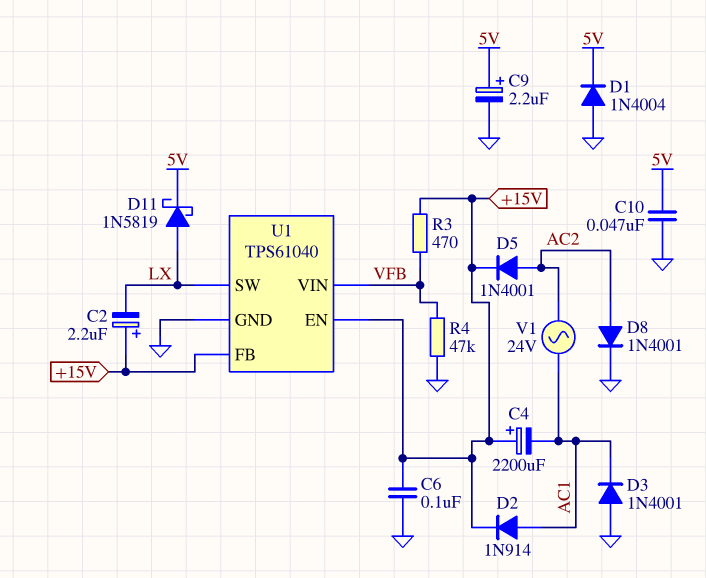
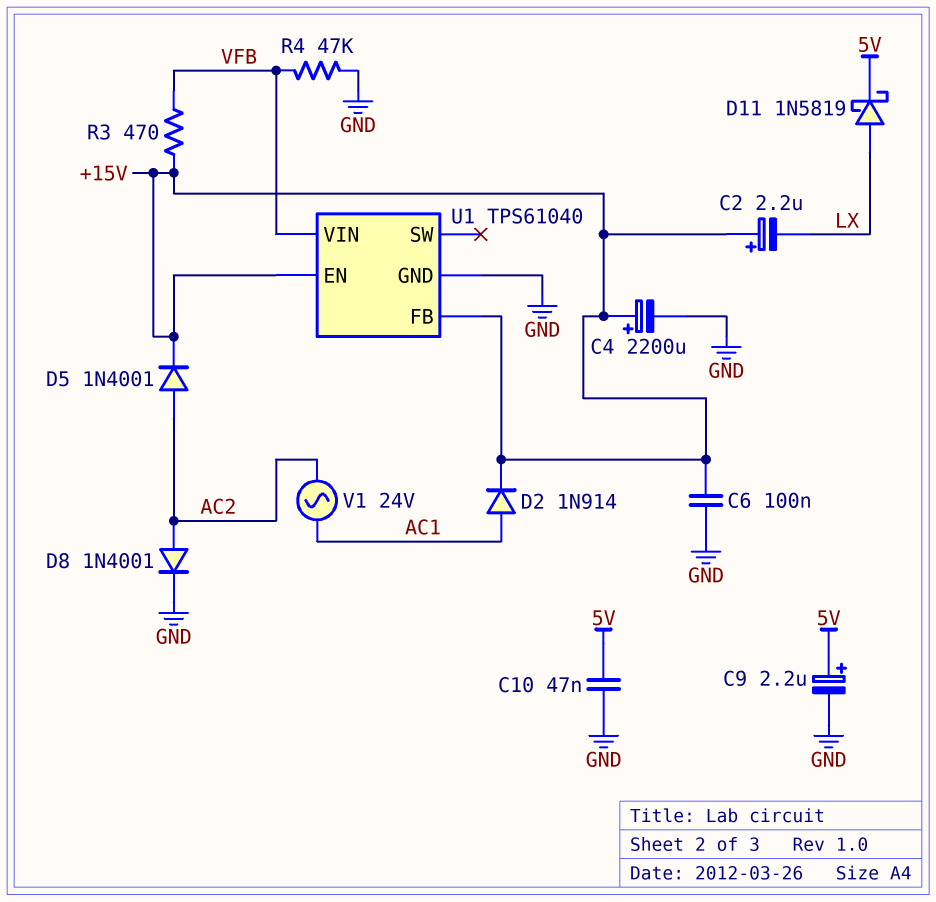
C4: 2200uF (plus +15V, minus AC1) -> 2200uF (plus +15V, minus GND)
D1: diode 1N4004 (A GND, K 5V) -> none
D3: diode 1N4001 (A GND, K AC1) -> none
U1 pin SW: LX -> none

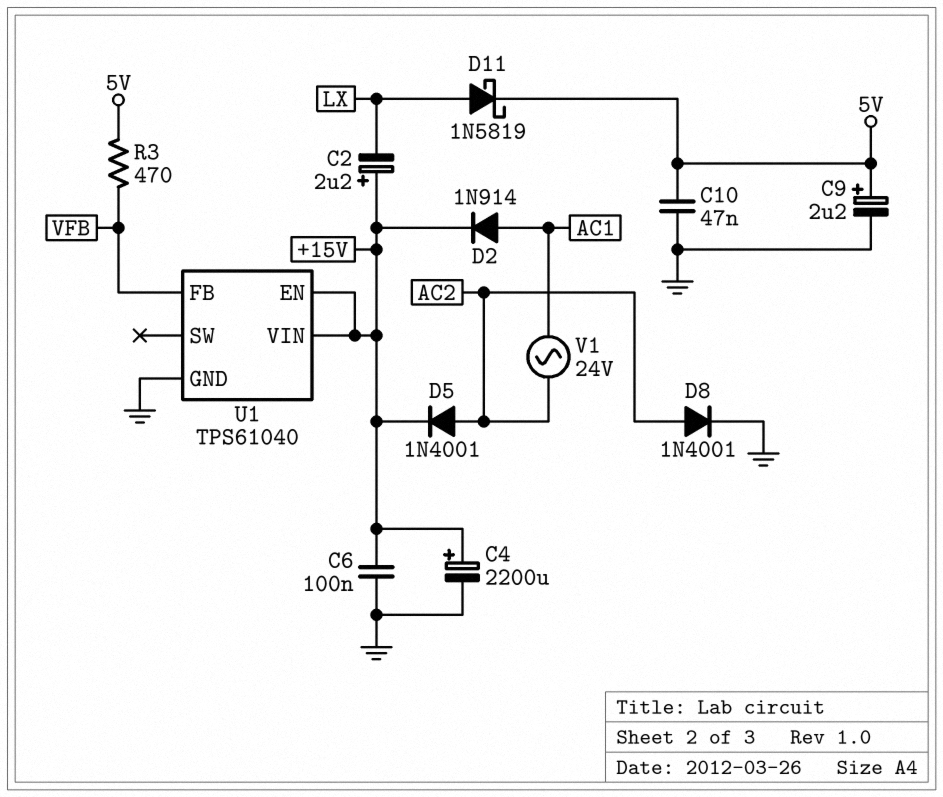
R3: 470 (+15V, VFB) -> 470 (5V, VFB)
R4: 47k (GND, VFB) -> none
U1 pin FB: +15V -> VFB
U1 pin VIN: VFB -> +15V

